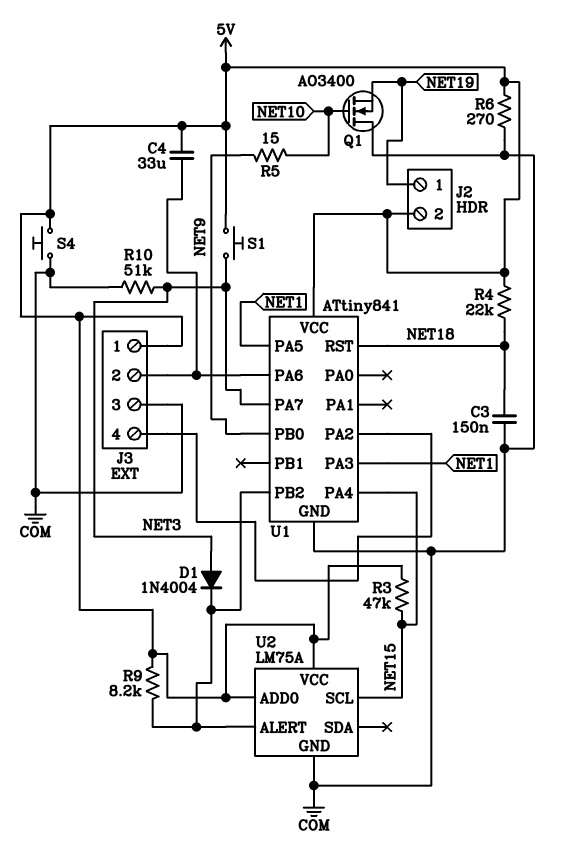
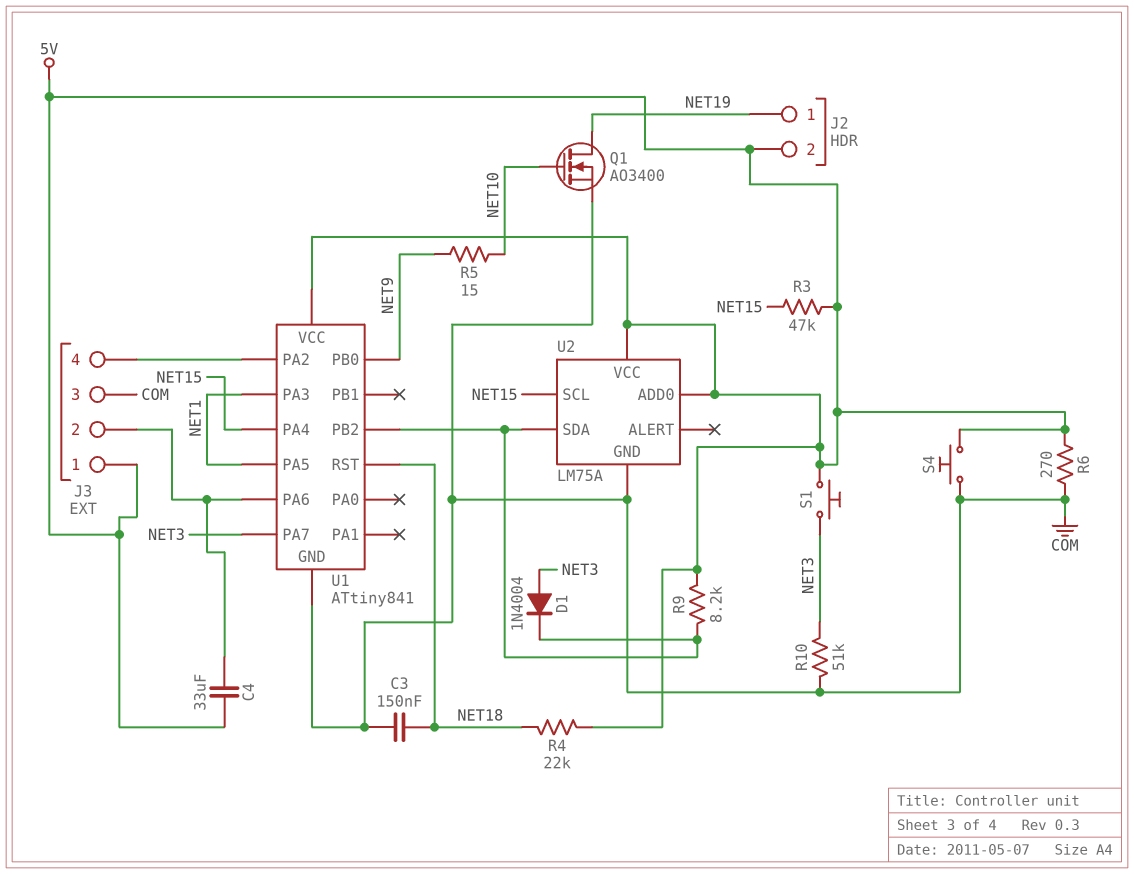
Q1: NMOS AO3400 (G NET10, D COM, S NET19) -> NMOS AO3400 (G NET10, D NET19, S COM)
U2 pin ALERT: U1/PB2 -> none
U2 pin SDA: none -> U1/PB2

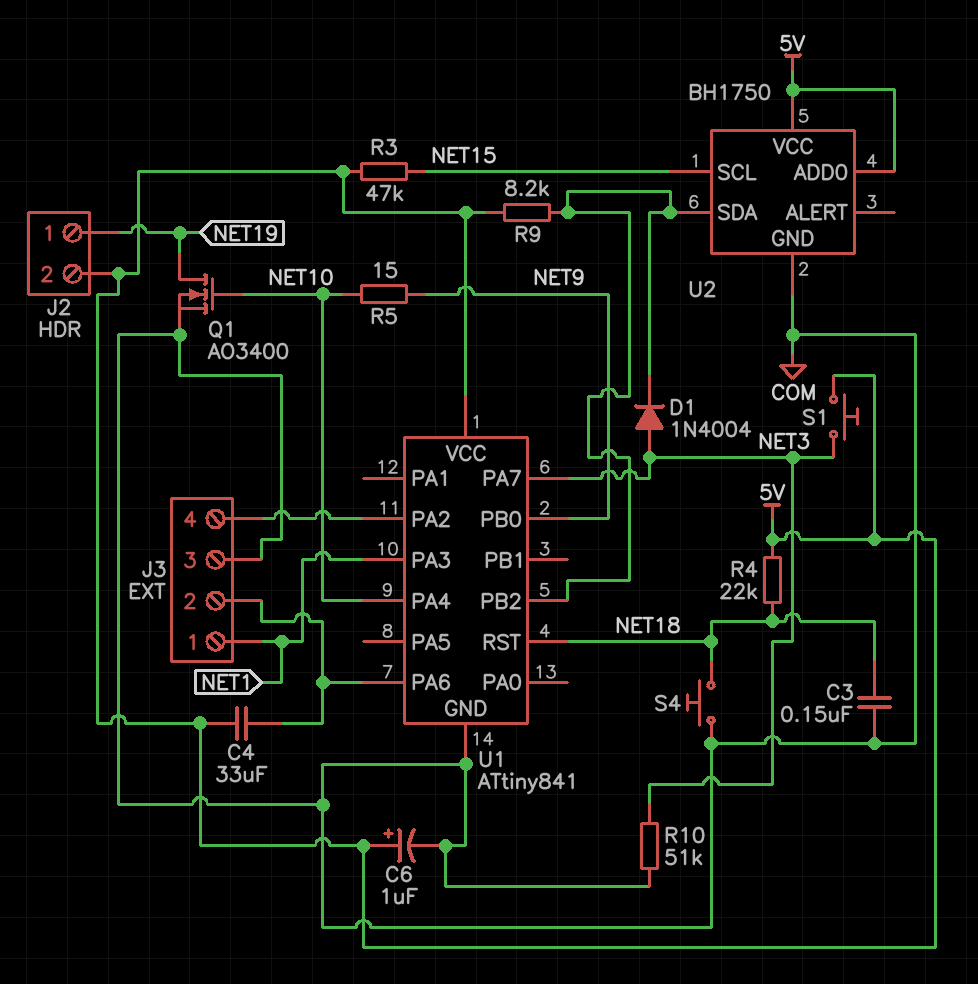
C6: none -> 1uF (plus 5V, minus COM)
J3 pin 1: 5V -> NET1
R6: 270 (5V, COM) -> none
S4: button (5V, COM) -> button (COM, NET18)
U1 pin PA4: NET15 -> NET10
U1 pin PA5: NET1 -> none
U2: LM75A -> BH1750

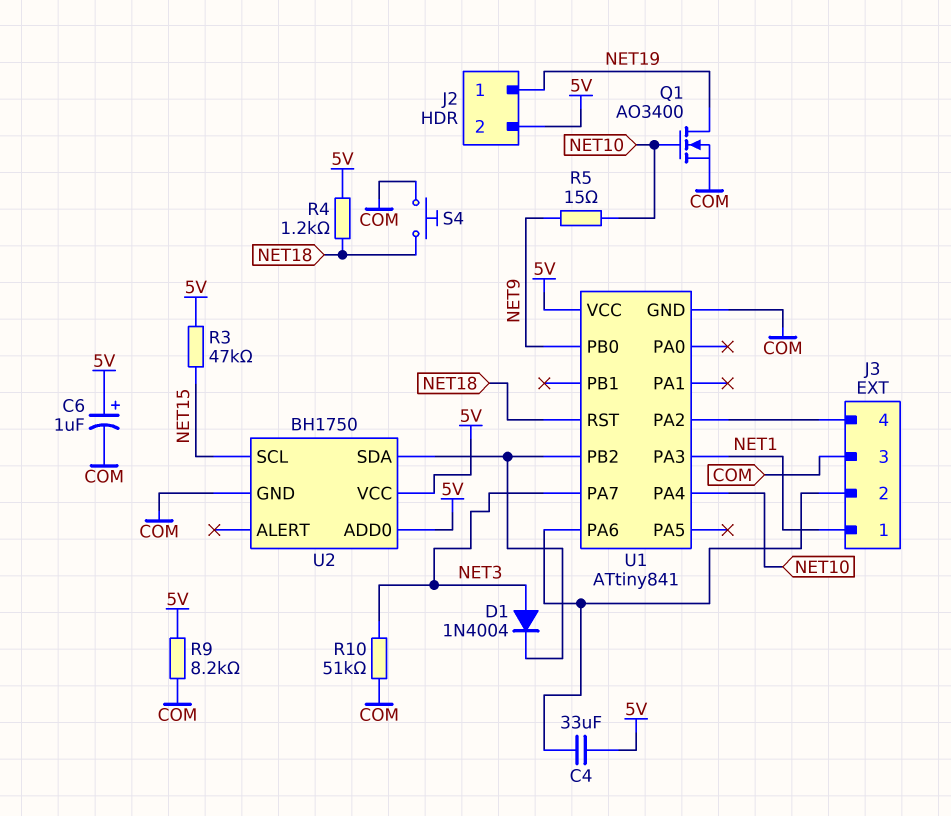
C3: 150nF (COM, NET18) -> none
R4: 22k (5V, NET18) -> 1.2k (5V, NET18)
R9: 8.2k (5V, U1/PB2) -> 8.2k (5V, COM)
S1: button (5V, NET3) -> none

